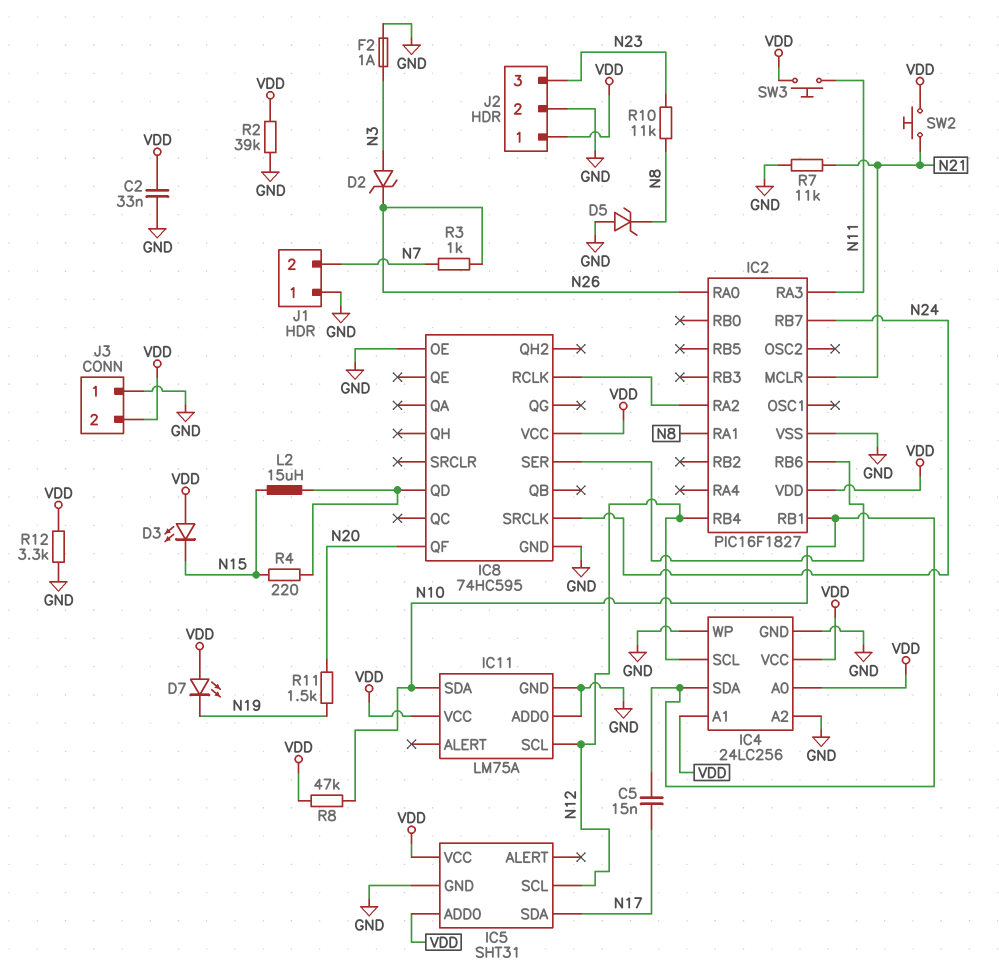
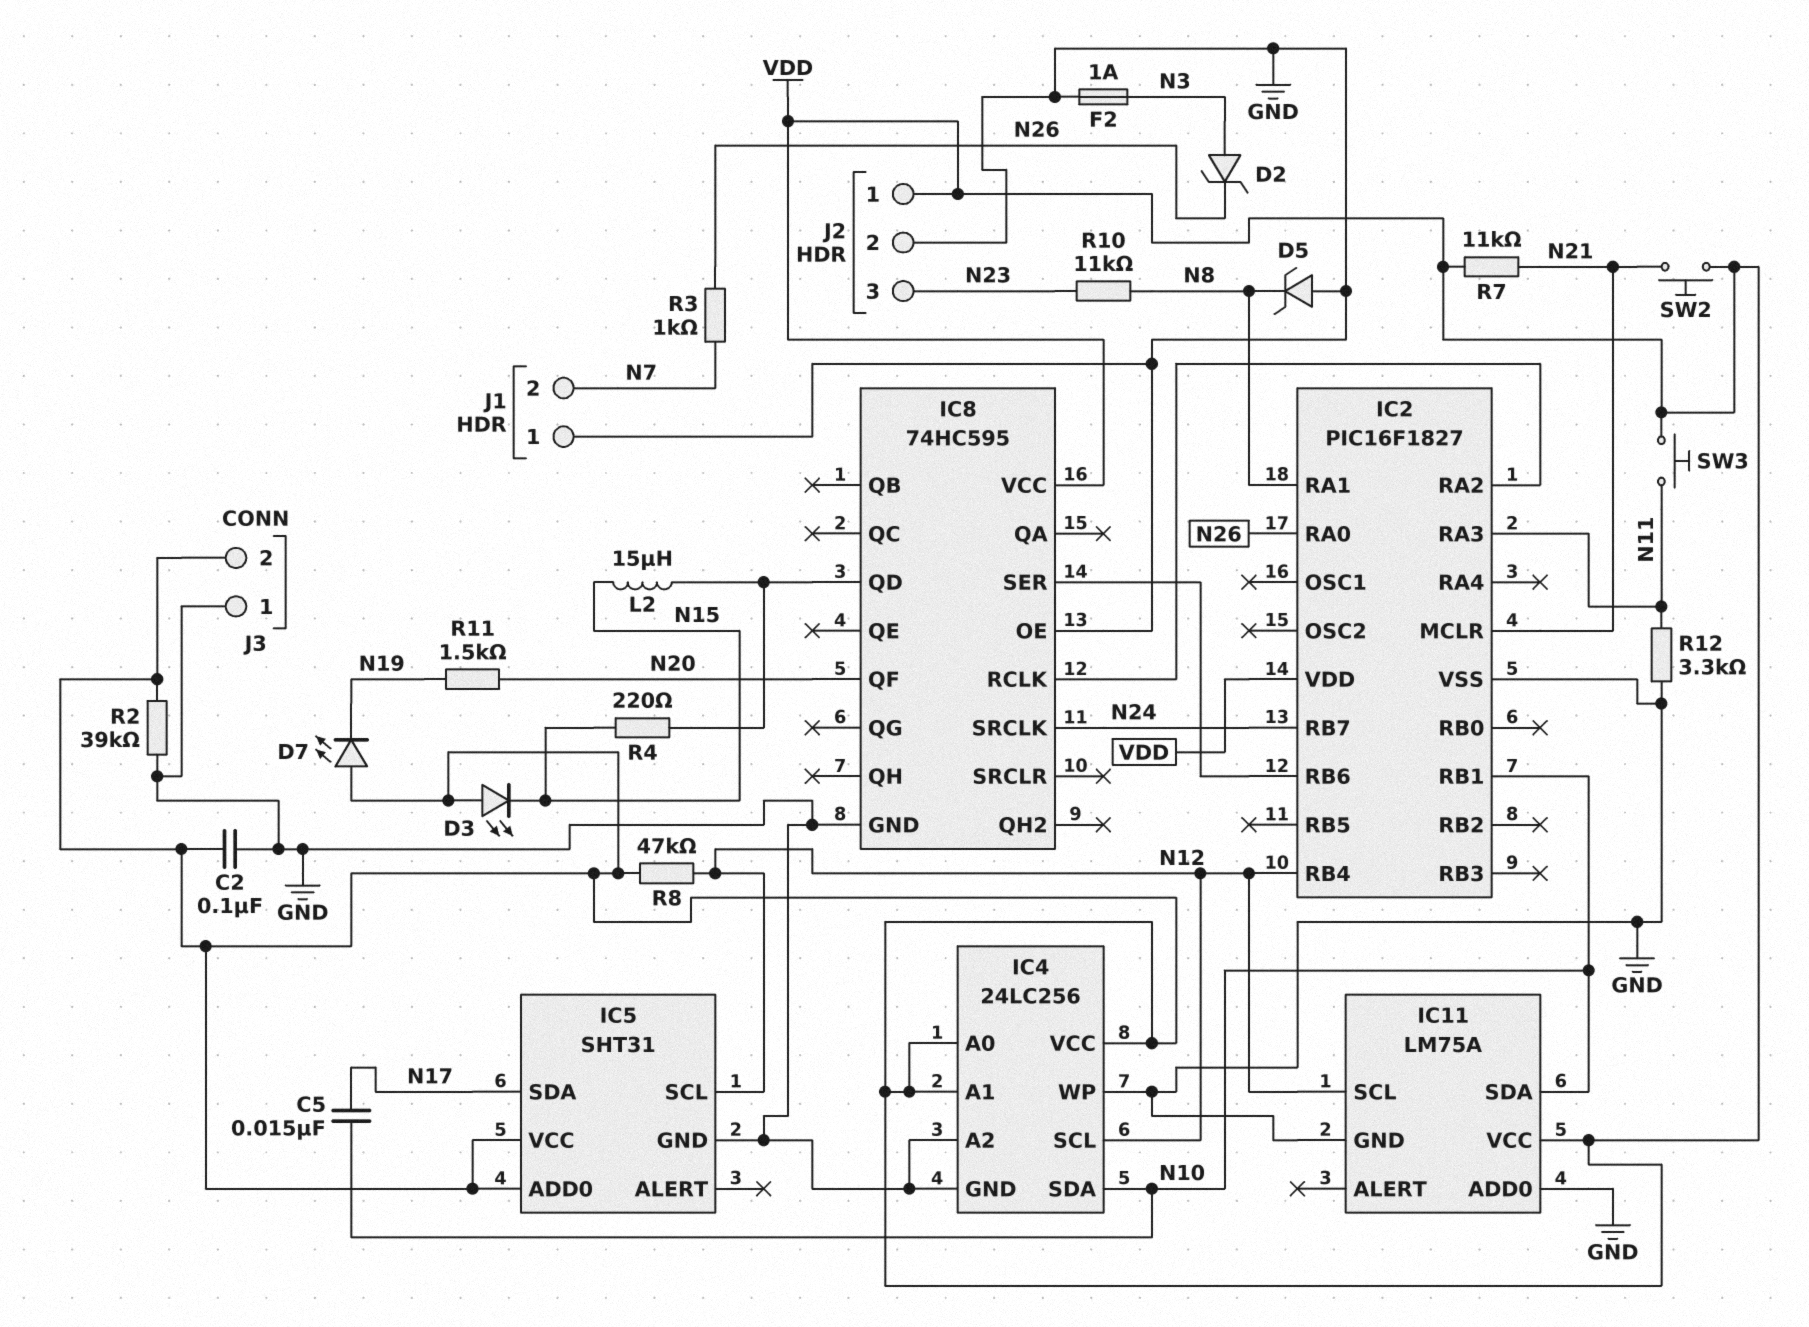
C2: 33nF (GND, VDD) -> 100nF (GND, VDD)
R7: 11k (GND, N21) -> 11k (N21, VDD)
R8: 47k (N10, VDD) -> 47k (N12, VDD)
R12: 3.3k (GND, VDD) -> 3.3k (GND, N11)

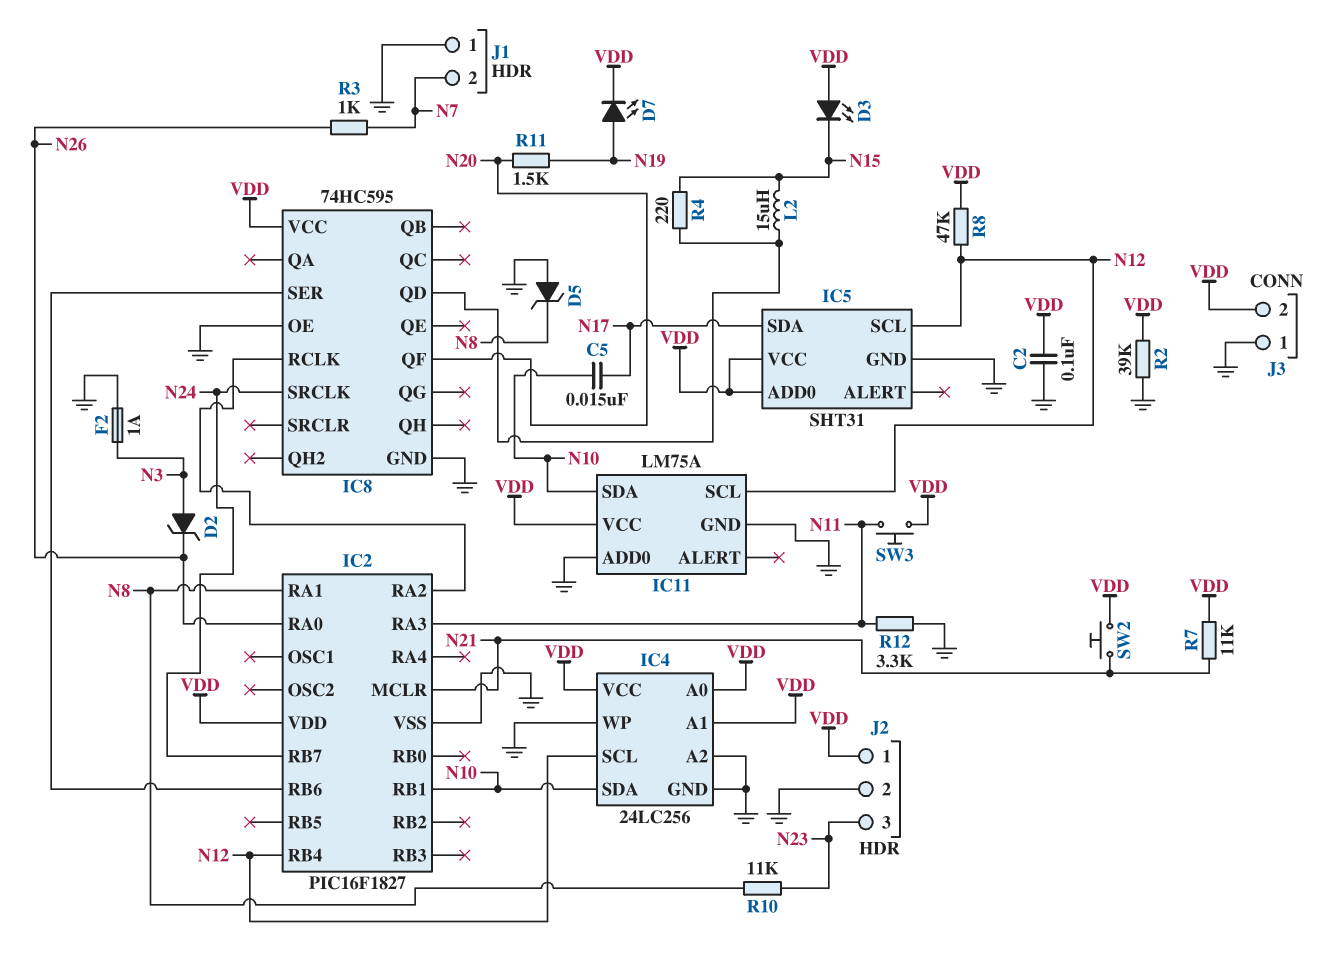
D7: LED (A VDD, K N19) -> LED (A N19, K VDD)

